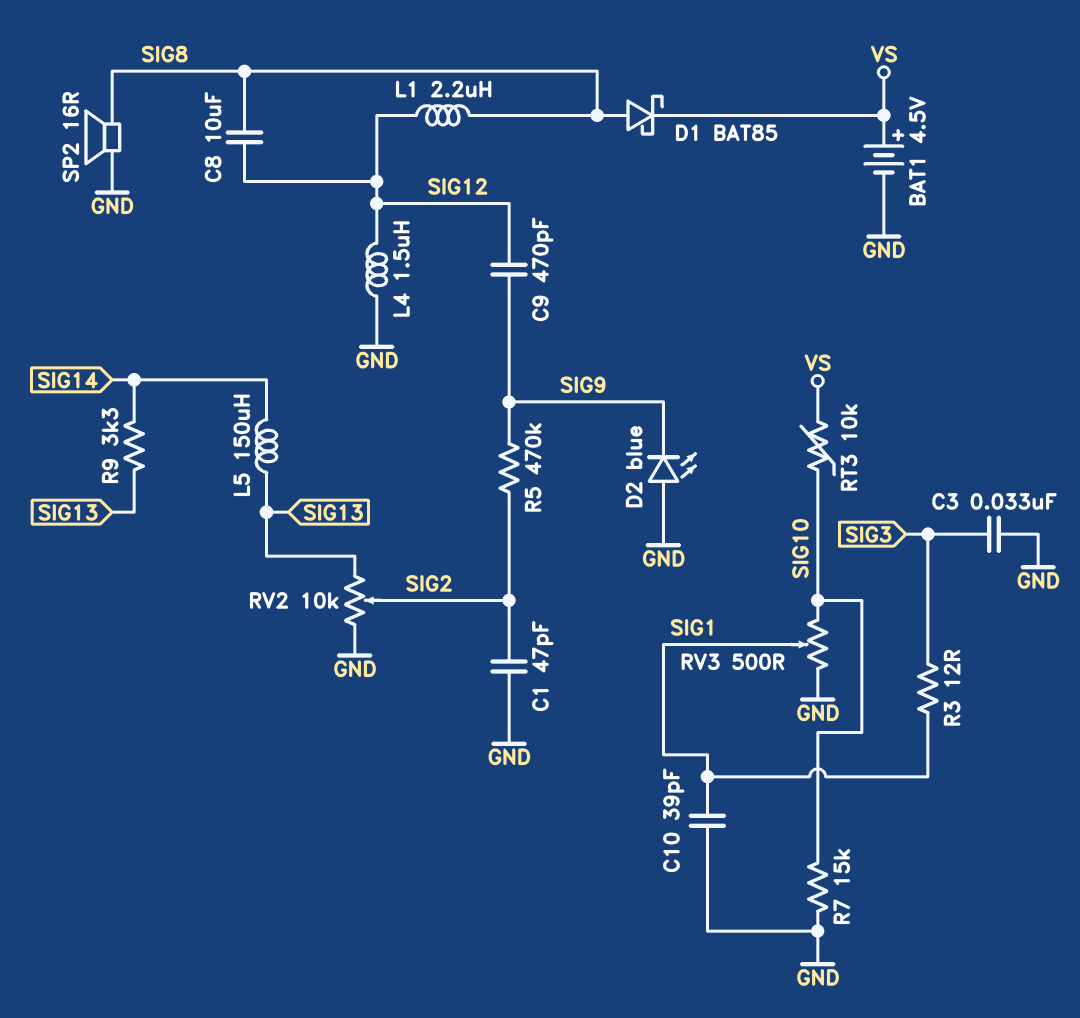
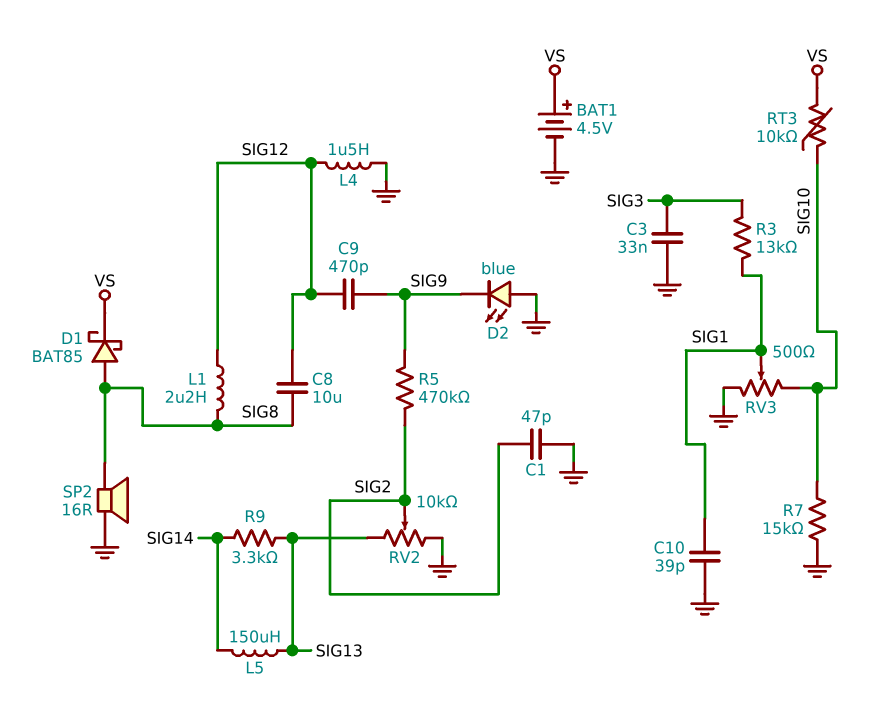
R3: 12 (SIG1, SIG3) -> 13k (SIG1, SIG3)

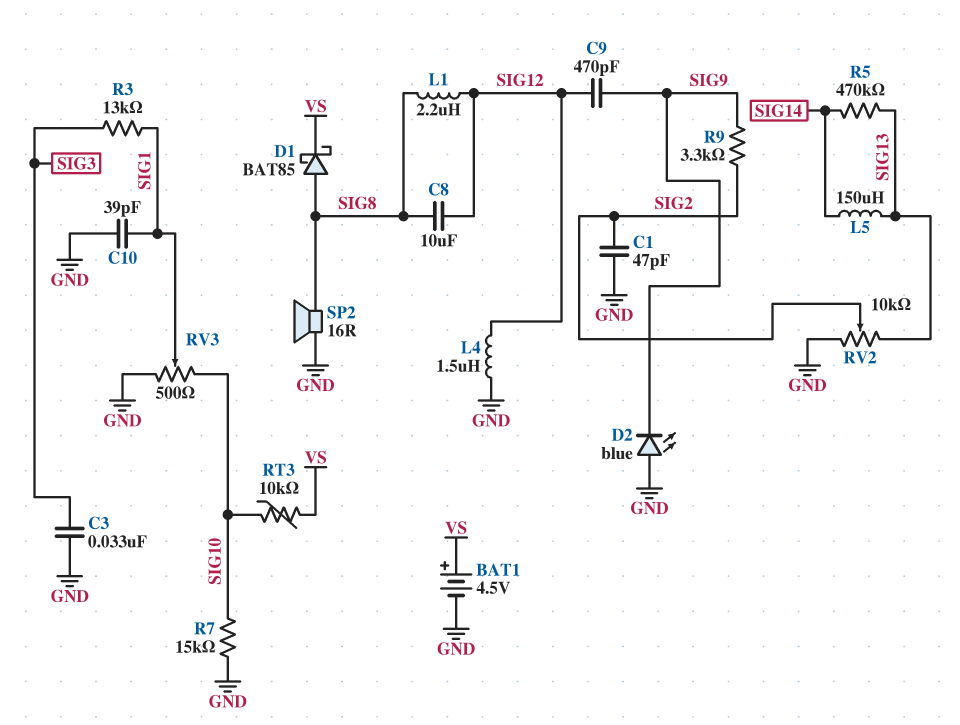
R5: 470k (SIG2, SIG9) -> 470k (SIG13, SIG14)
R9: 3.3k (SIG13, SIG14) -> 3.3k (SIG2, SIG9)

